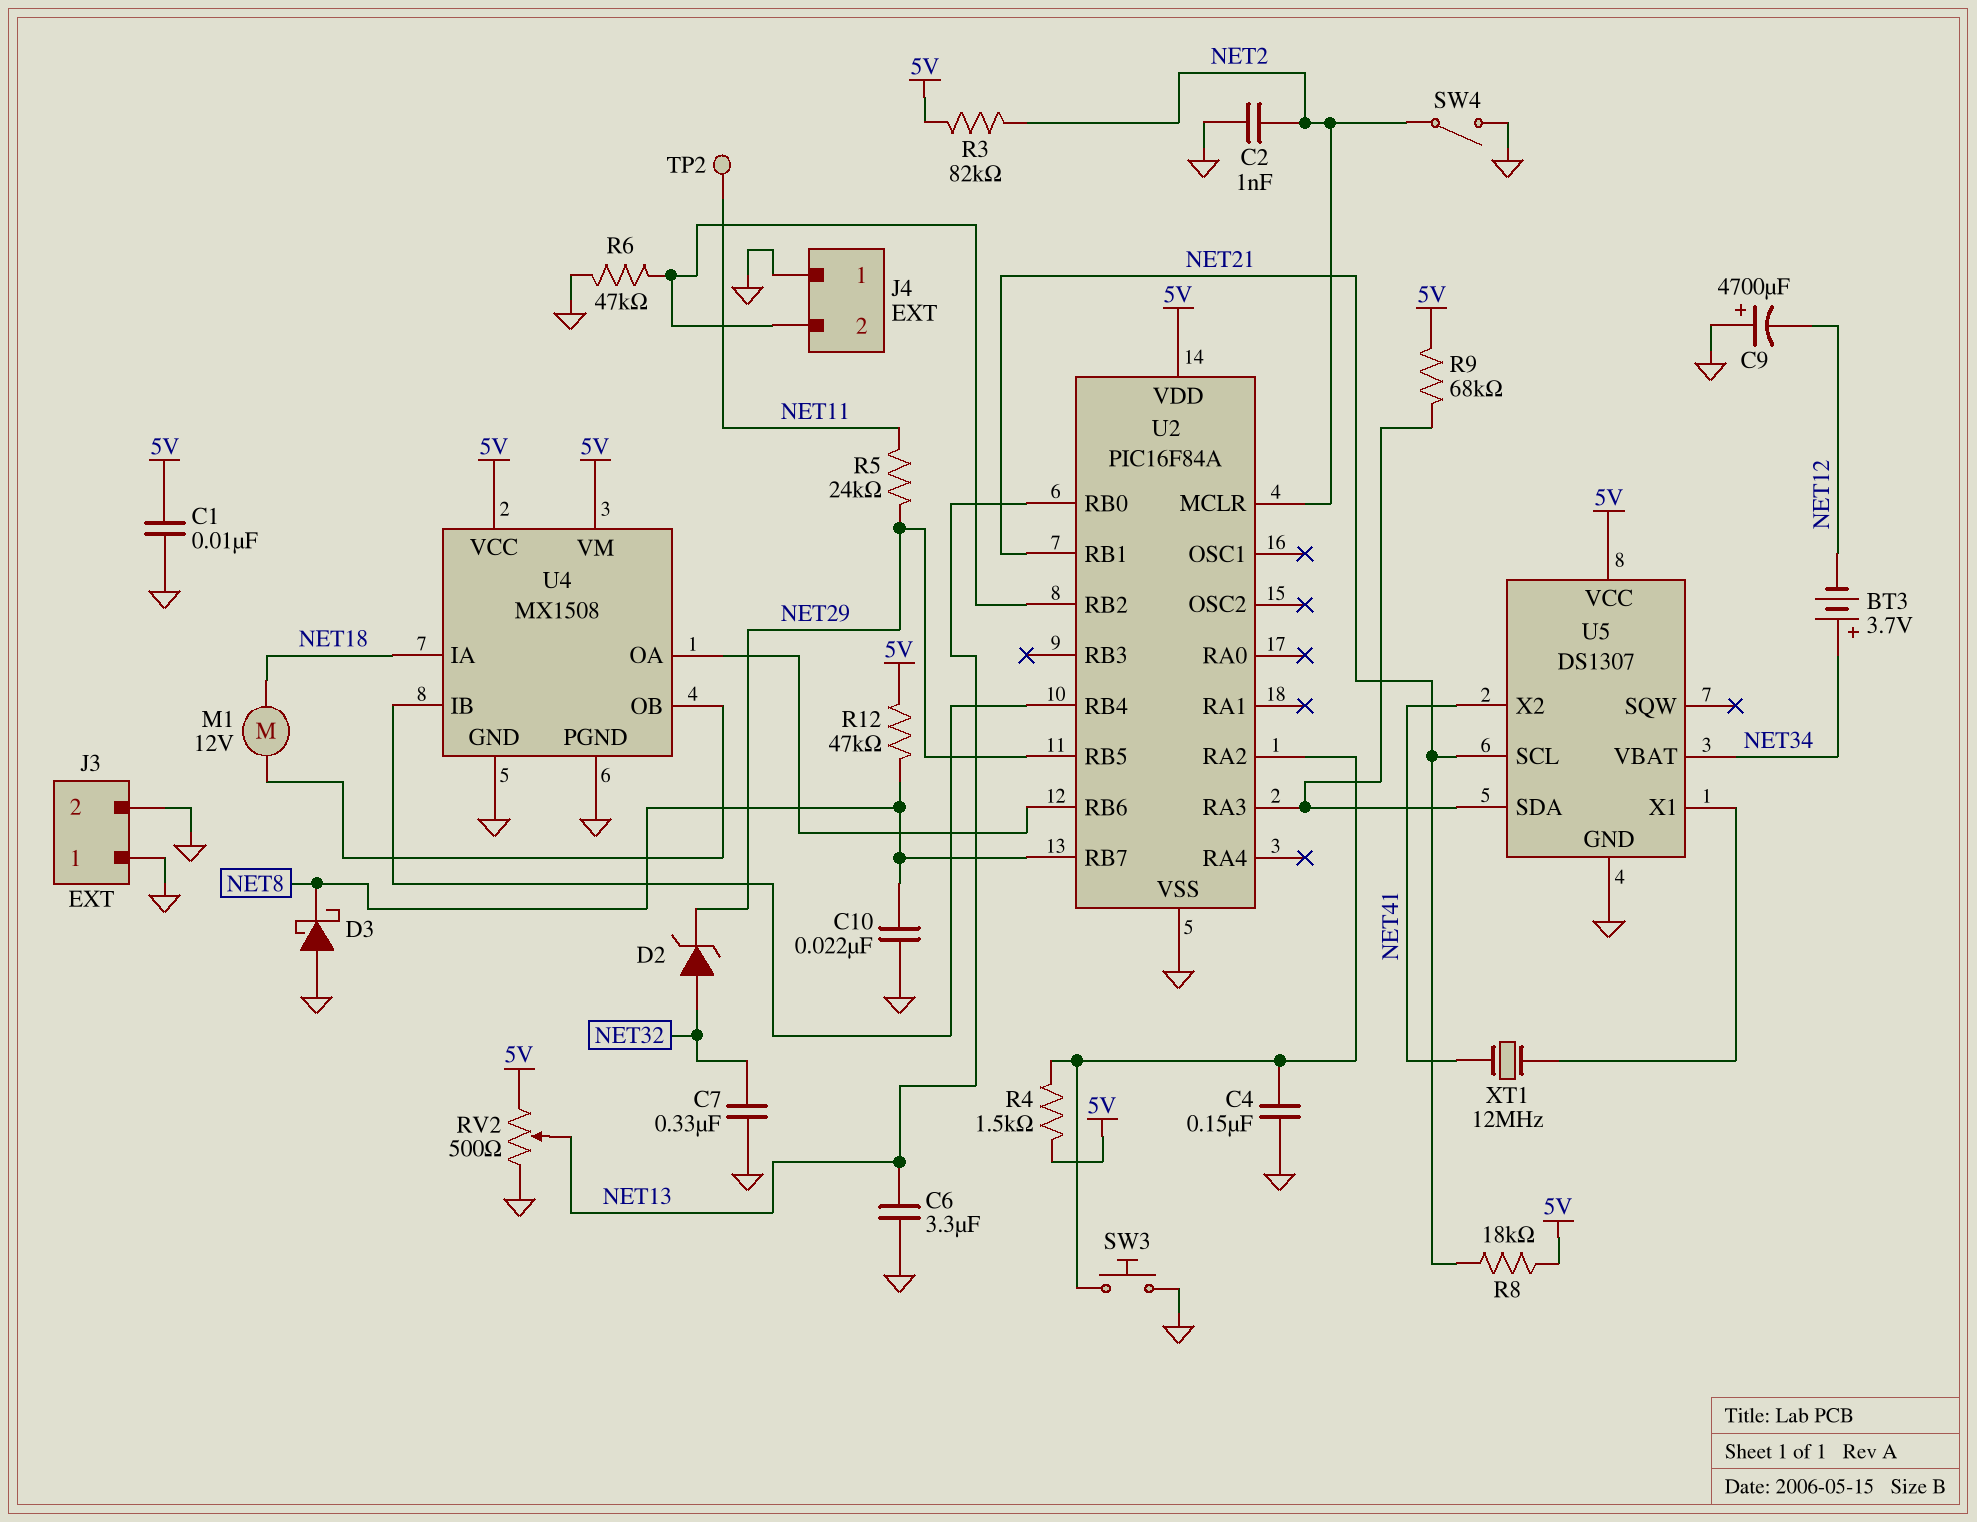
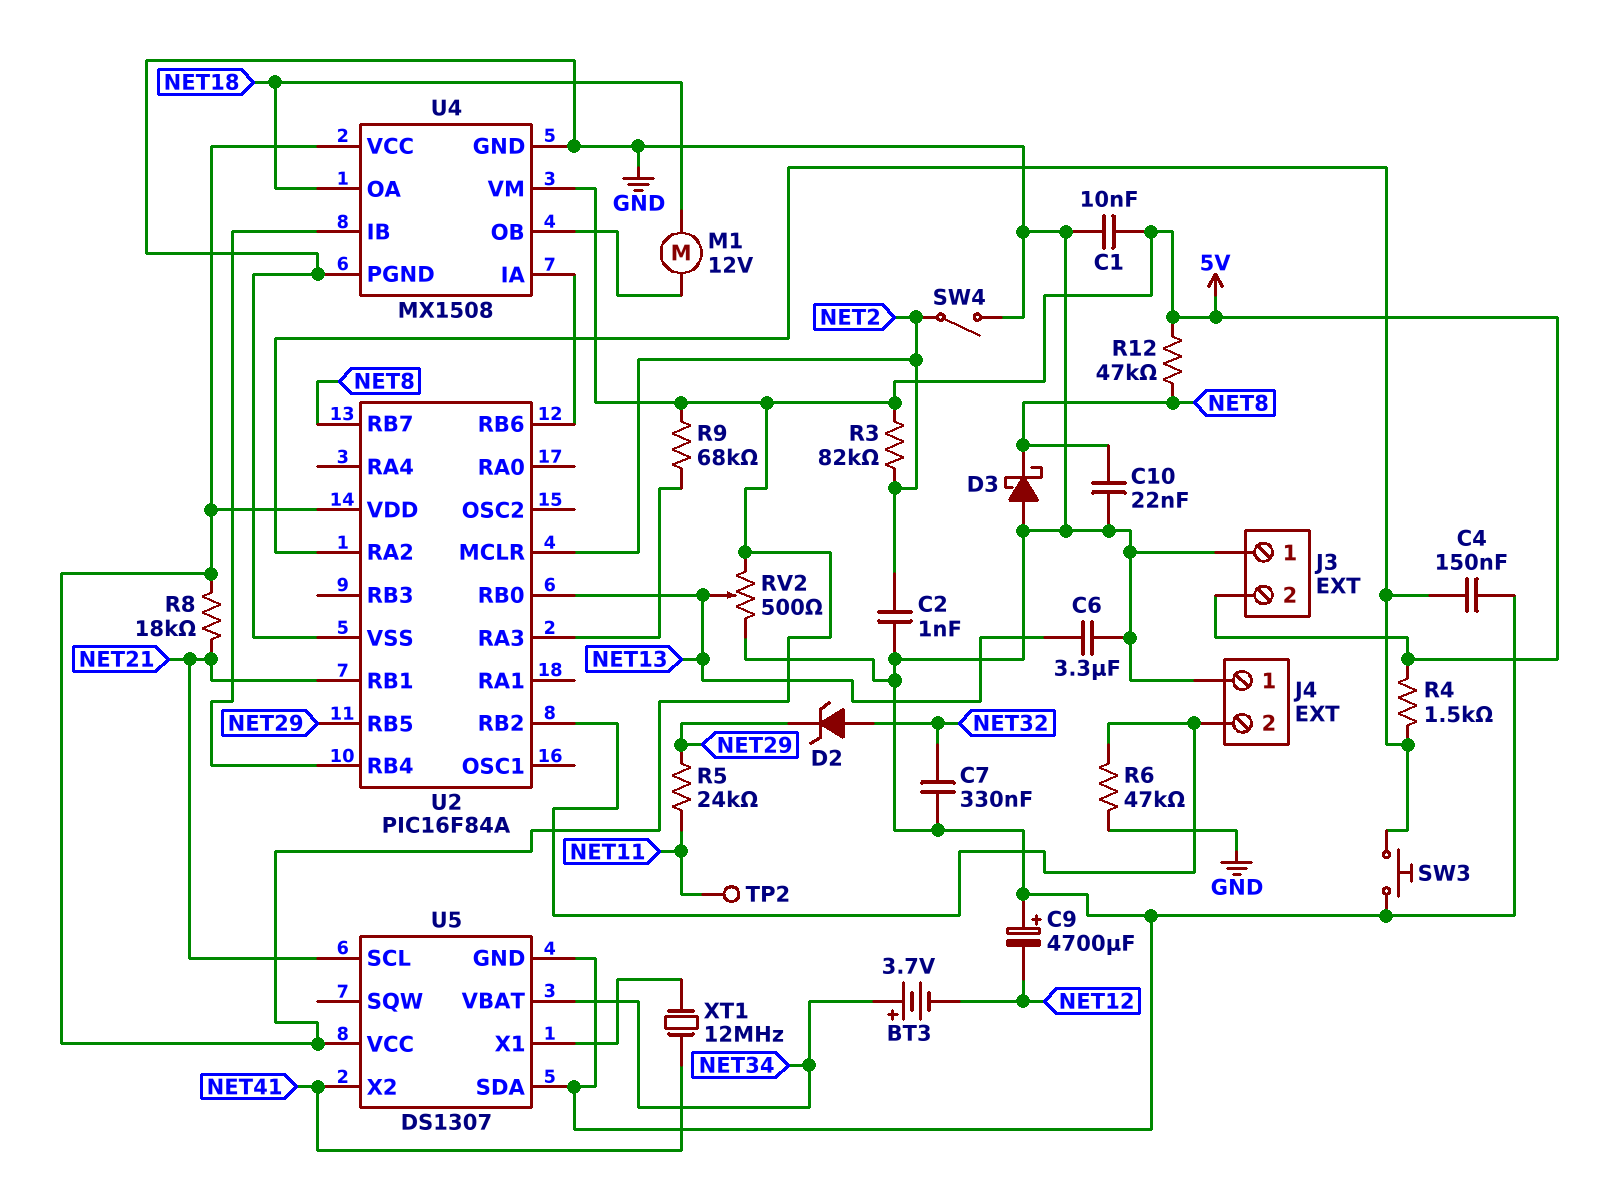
J3 pin 2: GND -> 5V
U4 pin IA: NET18 -> U2/RB6
U4 pin OA: U2/RB6 -> NET18
U5 pin SDA: U2/RA3 -> GND

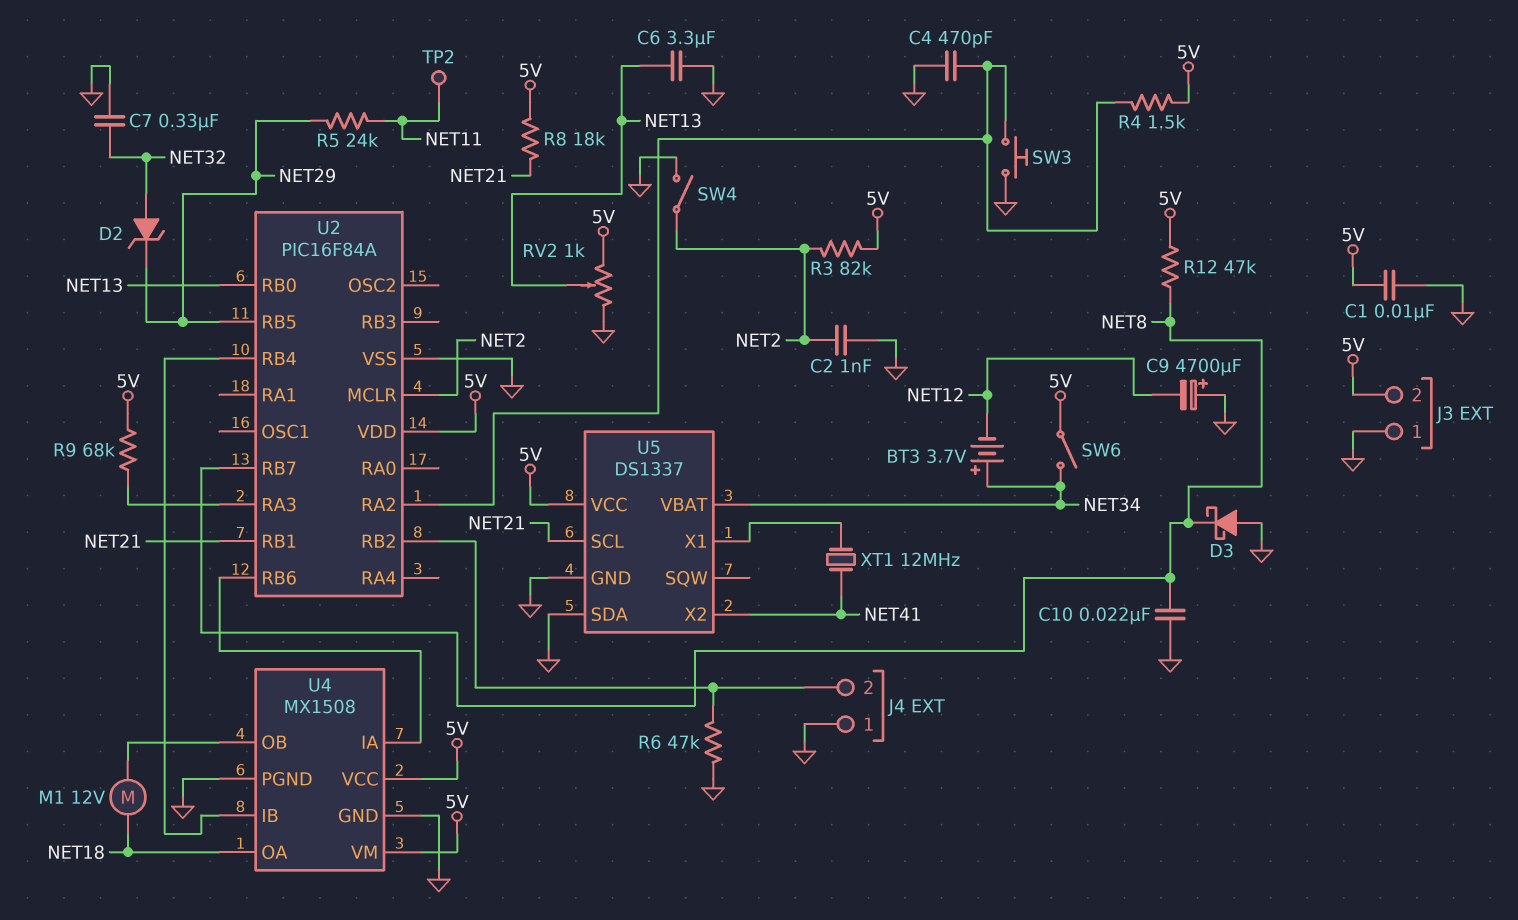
C4: 150nF (GND, U2/RA2) -> 470pF (GND, U2/RA2)
RV2: 500 (5V, GND, wiper NET13) -> 1k (5V, GND, wiper NET13)
SW6: none -> switch (5V, NET34)
U5: DS1307 -> DS1337

